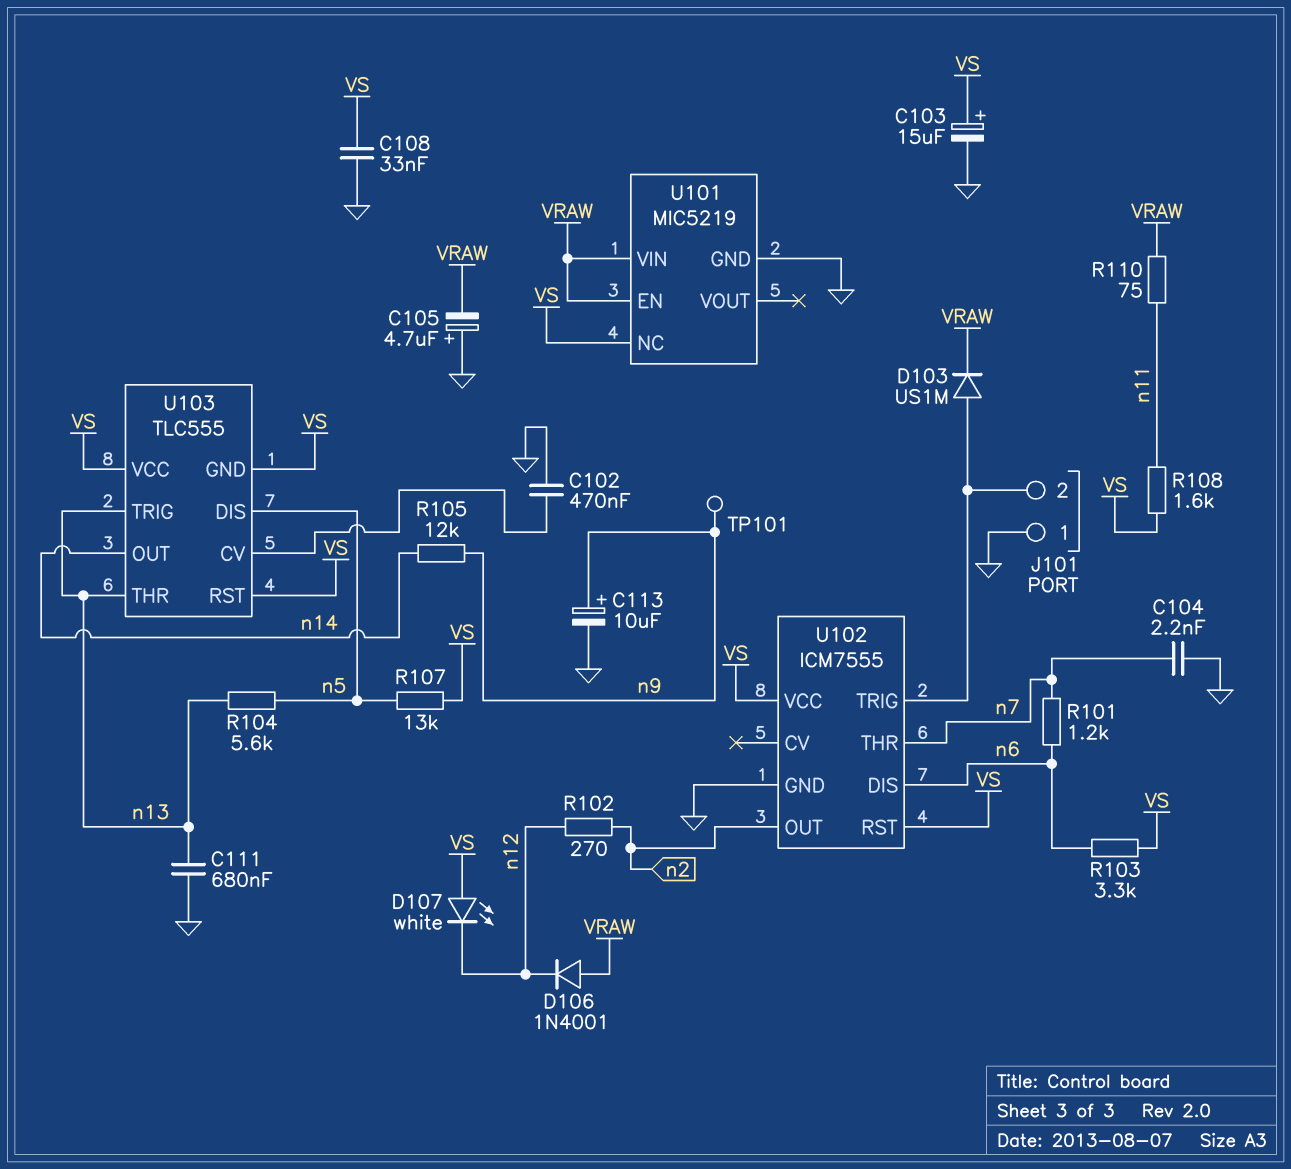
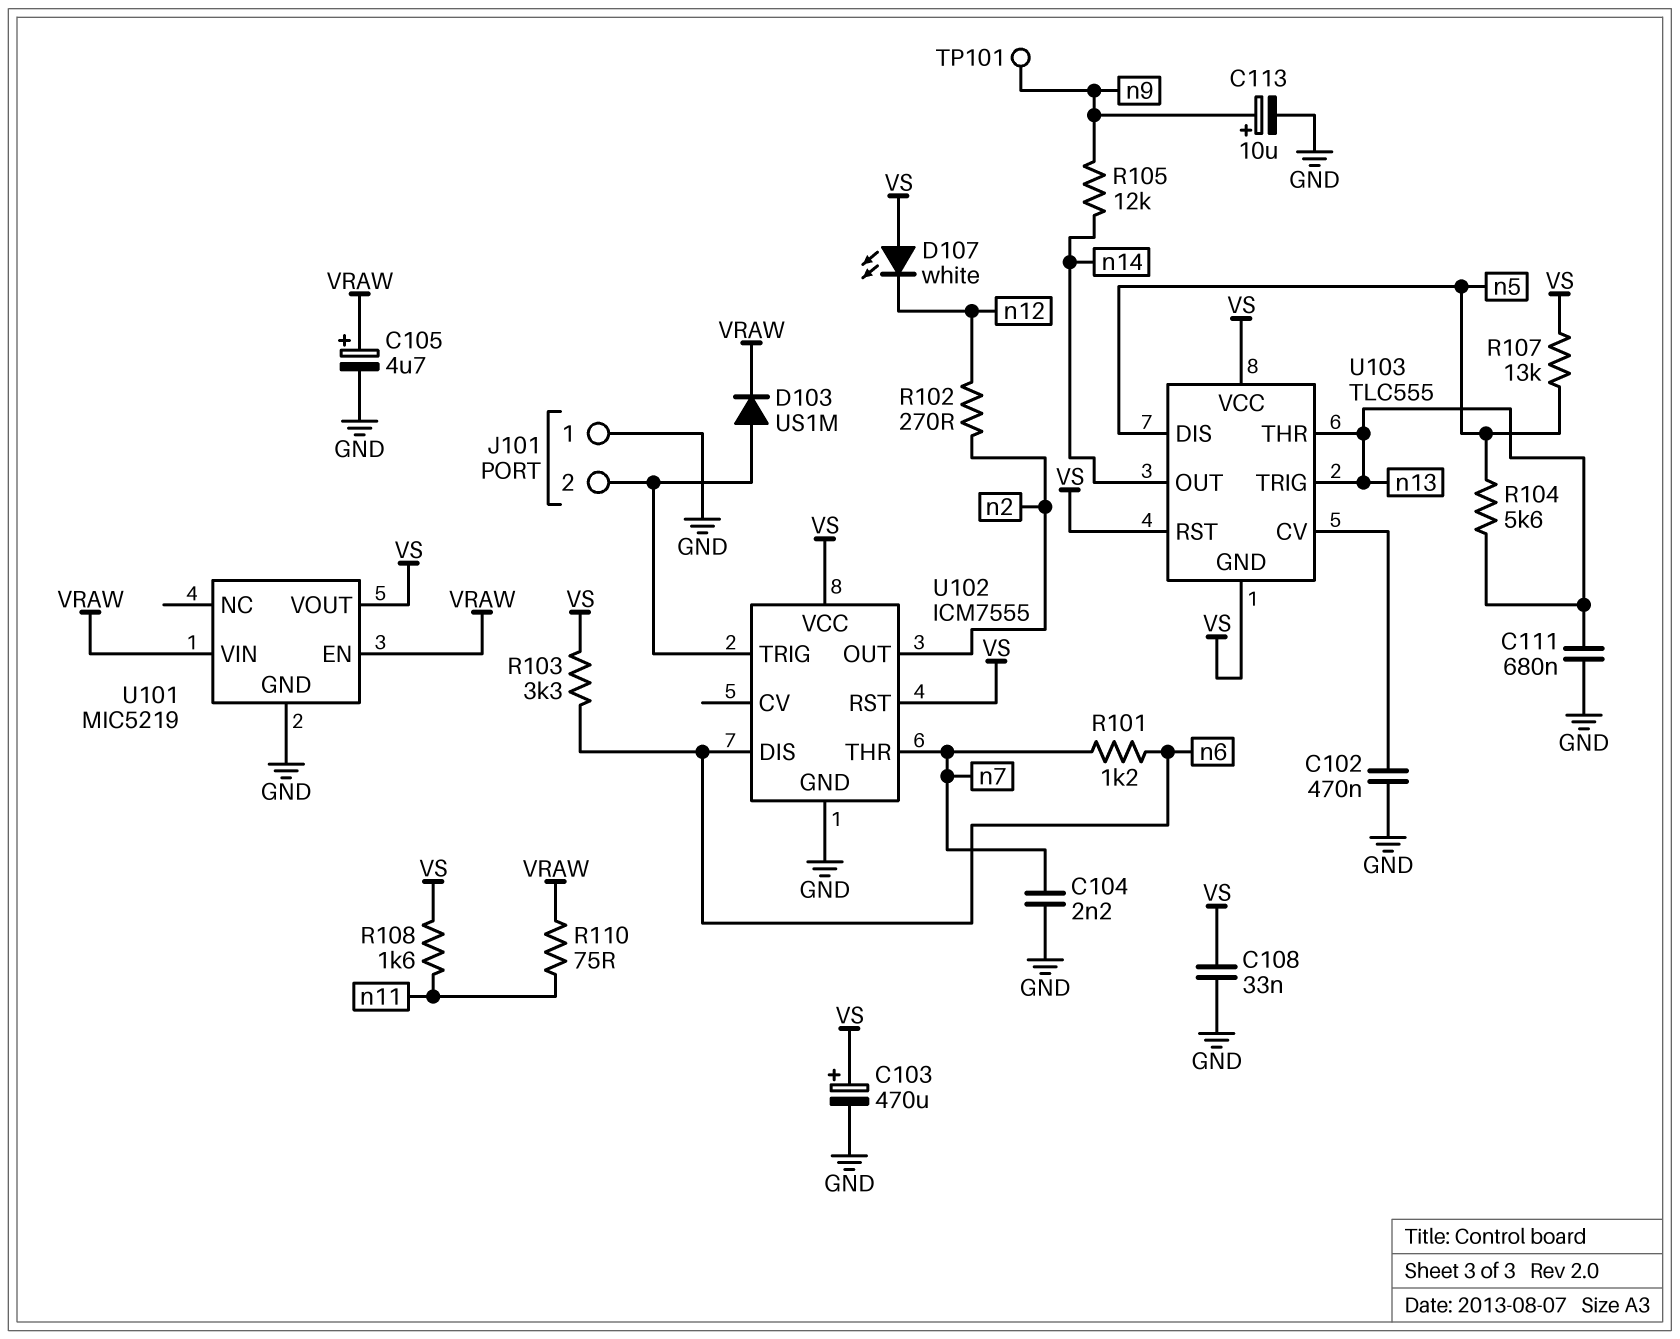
C103: 15uF (plus VS, minus GND) -> 470uF (plus VS, minus GND)
C105: 4.7uF (plus GND, minus VRAW) -> 4.7uF (plus VRAW, minus GND)
D106: diode 1N4001 (A VRAW, K n12) -> none
U101 pin NC: VS -> none
U101 pin VOUT: none -> VS

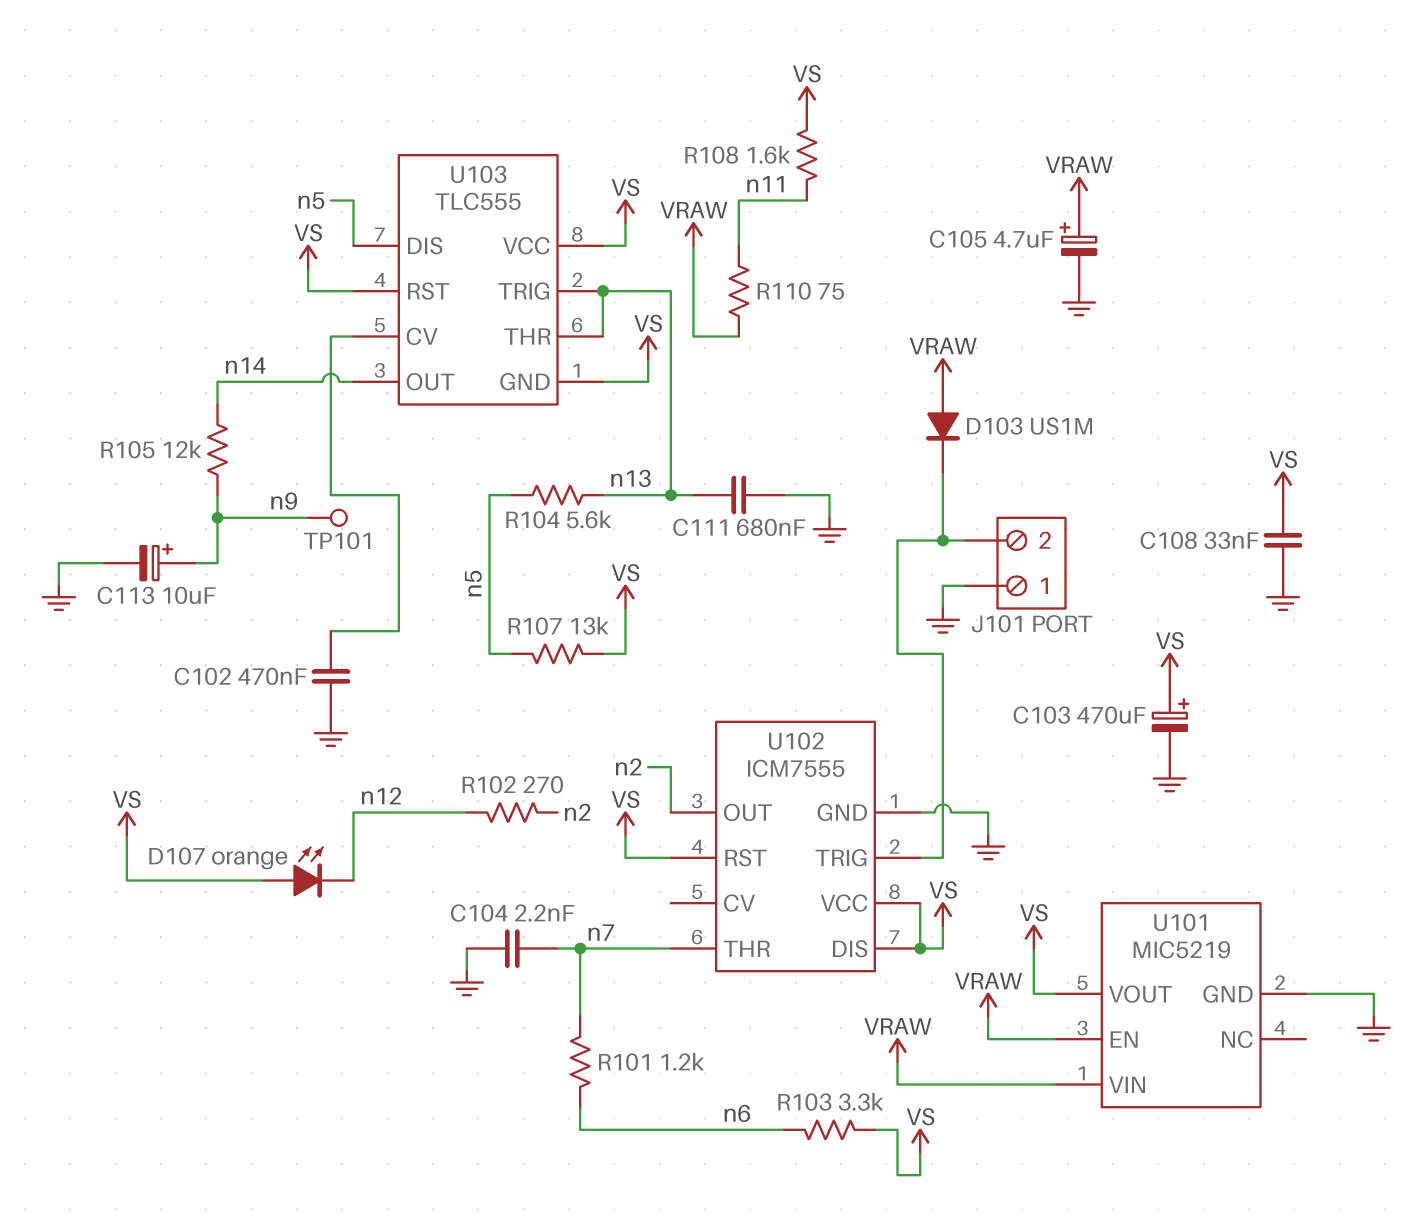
D103: diode US1M (A J101/2, K VRAW) -> diode US1M (A VRAW, K J101/2)
D107: LED white (A VS, K n12) -> LED orange (A VS, K n12)
U102 pin DIS: n6 -> VS

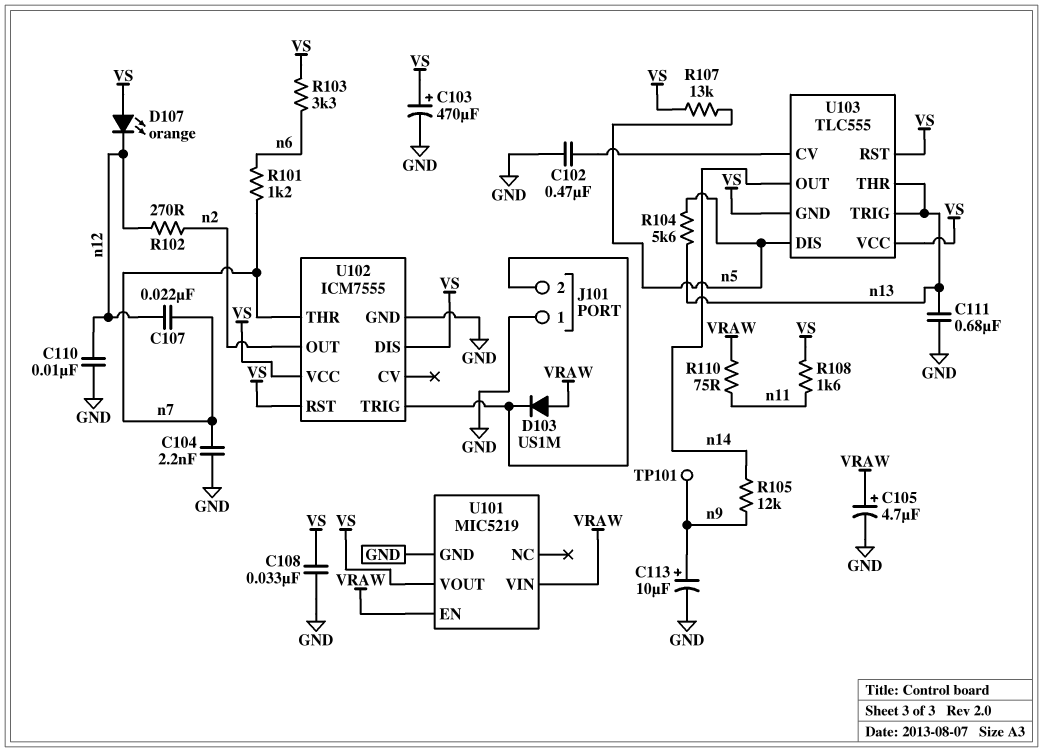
C107: none -> 22nF (n7, n12)
C110: none -> 10nF (GND, n12)

